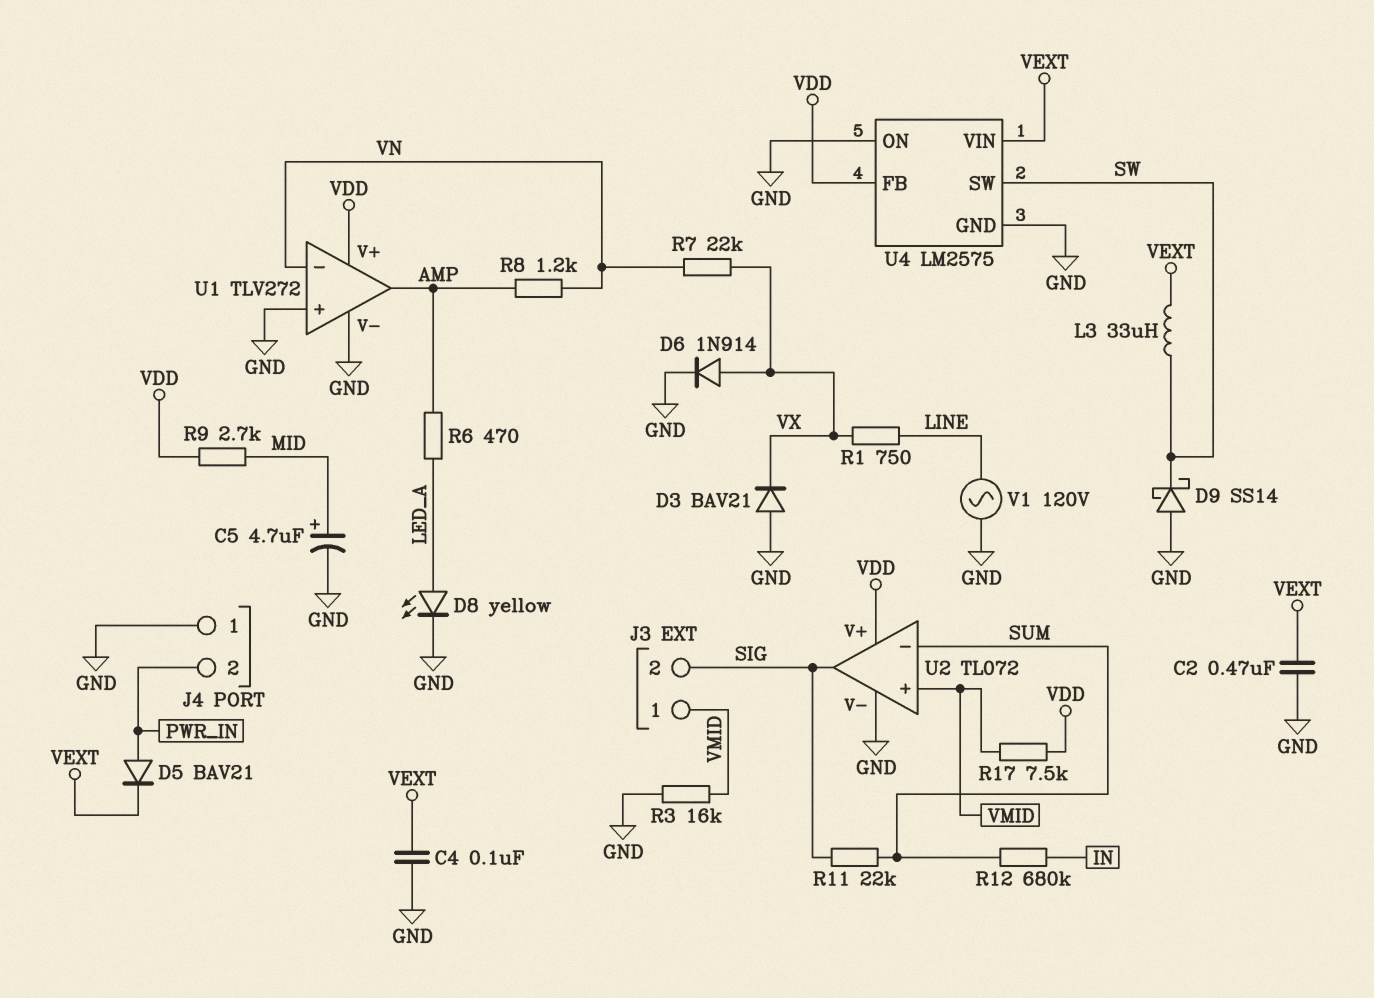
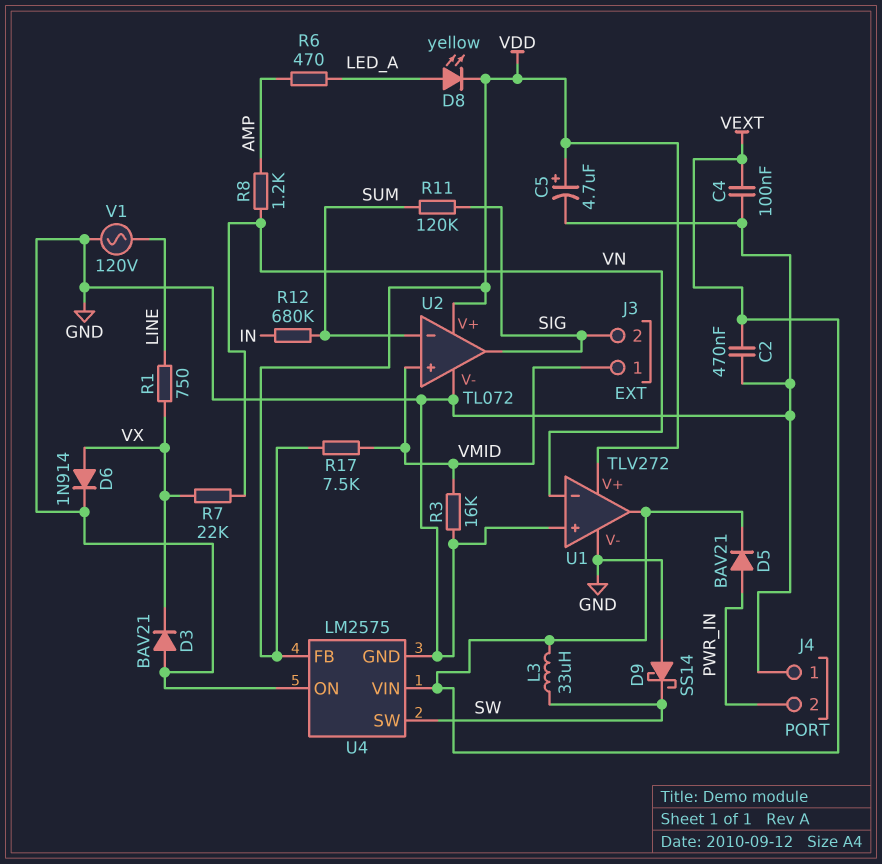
C5: 4.7uF (plus MID, minus GND) -> 4.7uF (plus VDD, minus GND)
D8: LED yellow (A LED_A, K GND) -> LED yellow (A LED_A, K VDD)
R9: 2.7k (MID, VDD) -> none
R11: 22k (SIG, SUM) -> 120k (SIG, SUM)
U1 pin out: AMP -> VEXT

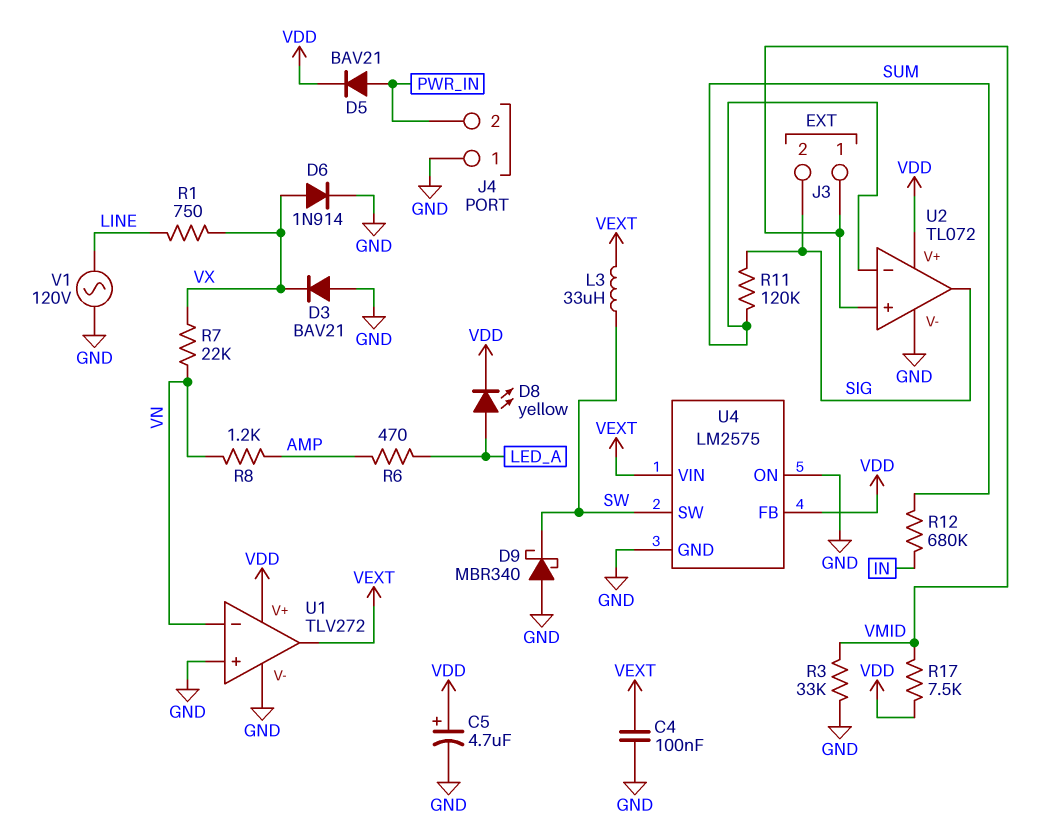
C2: 470nF (GND, VEXT) -> none
D5: diode BAV21 (A PWR_IN, K VEXT) -> diode BAV21 (A PWR_IN, K VDD)
D9: schottky SS14 (A GND, K SW) -> schottky MBR340 (A GND, K SW)
R3: 16k (GND, VMID) -> 33k (GND, VMID)

